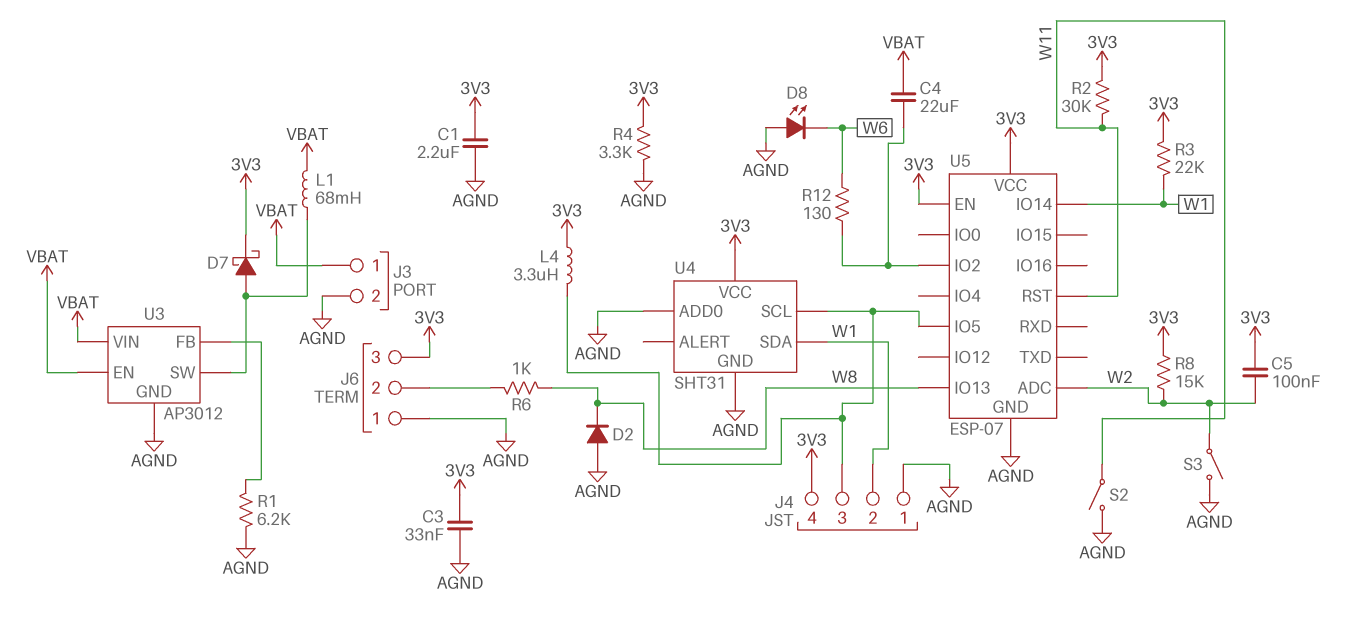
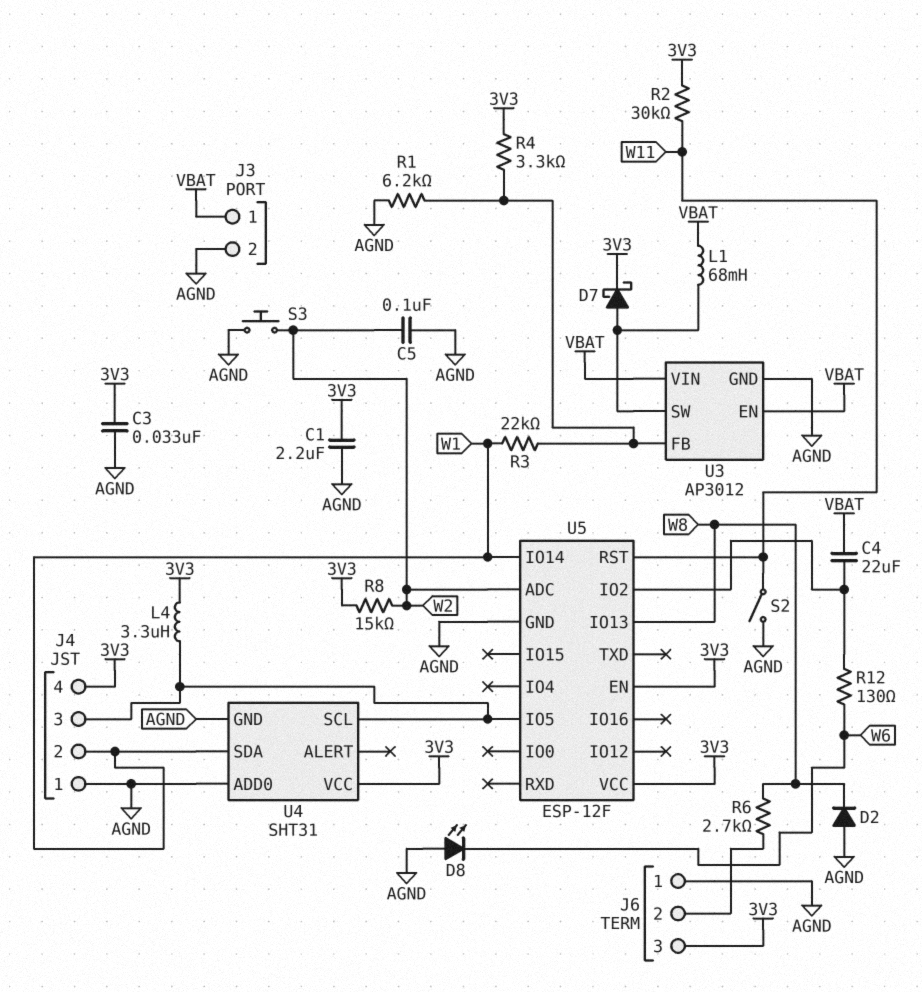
C5: 100nF (3V3, W2) -> 100nF (AGND, W2)
R3: 22k (3V3, W1) -> 22k (U3/FB, W1)
R4: 3.3k (3V3, AGND) -> 3.3k (3V3, U3/FB)
R6: 1k (J6/2, W8) -> 2.7k (J6/2, W8)
S3: switch (AGND, W2) -> button (AGND, W2)
U5: ESP-07 -> ESP-12F

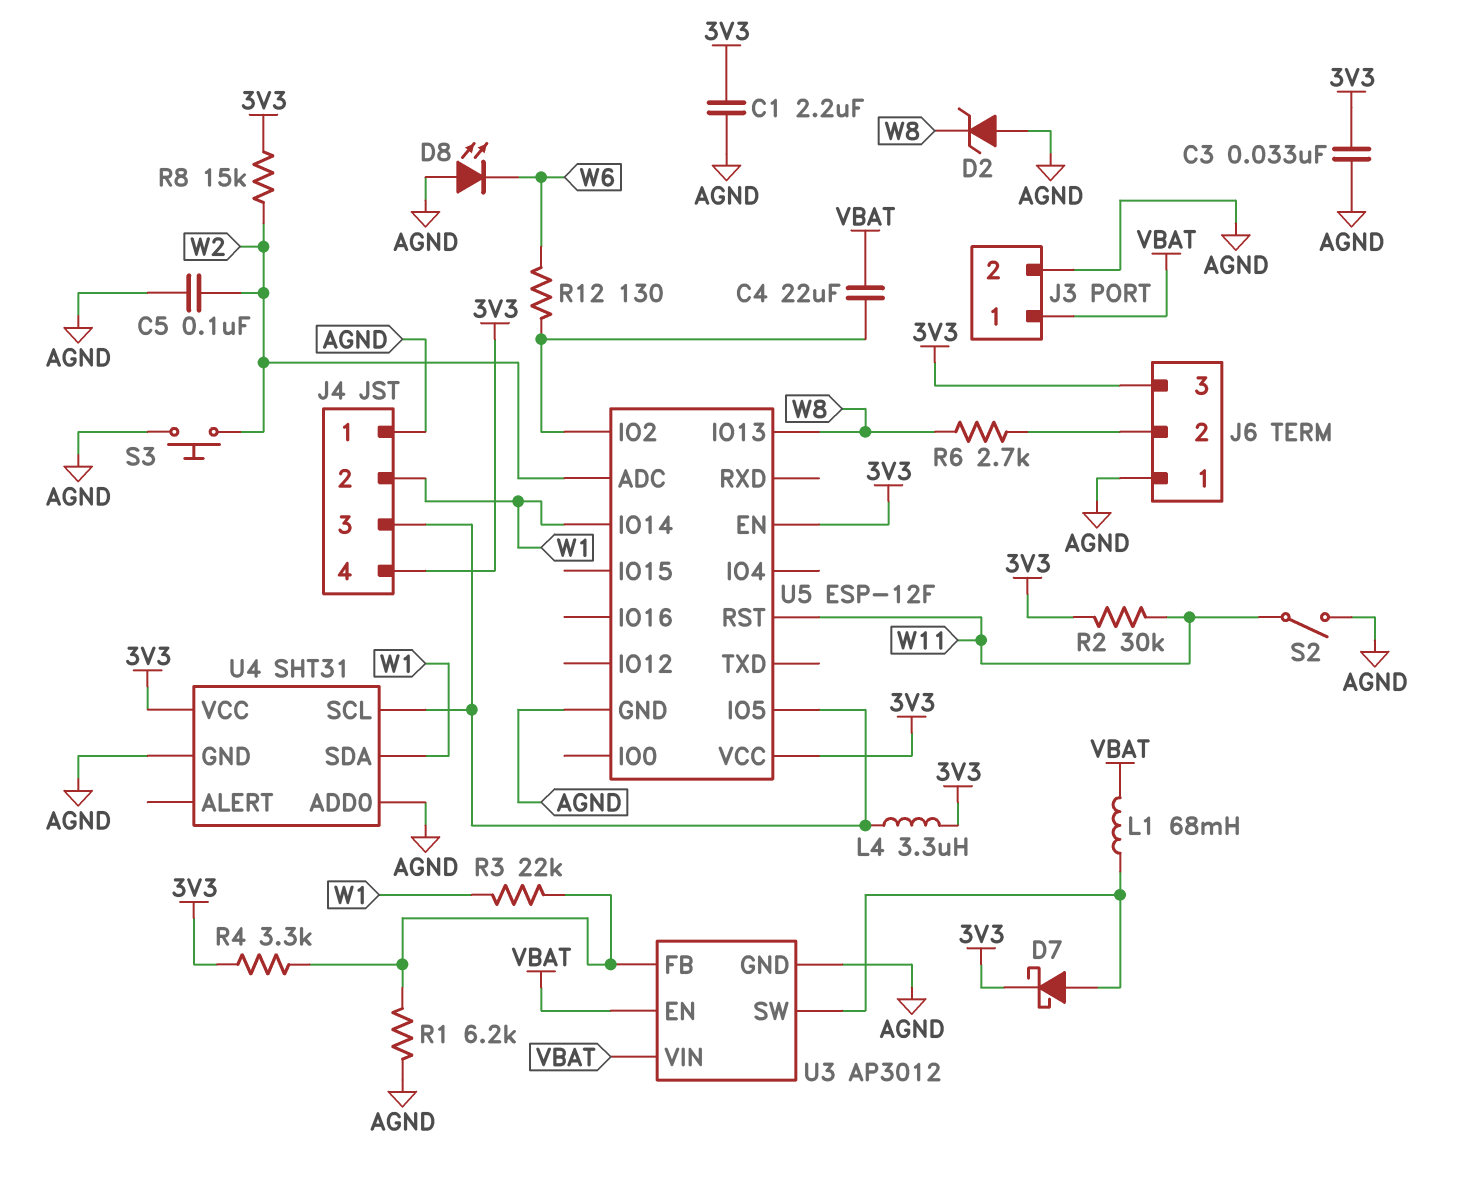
D2: diode (A AGND, K W8) -> zener (A AGND, K W8)

